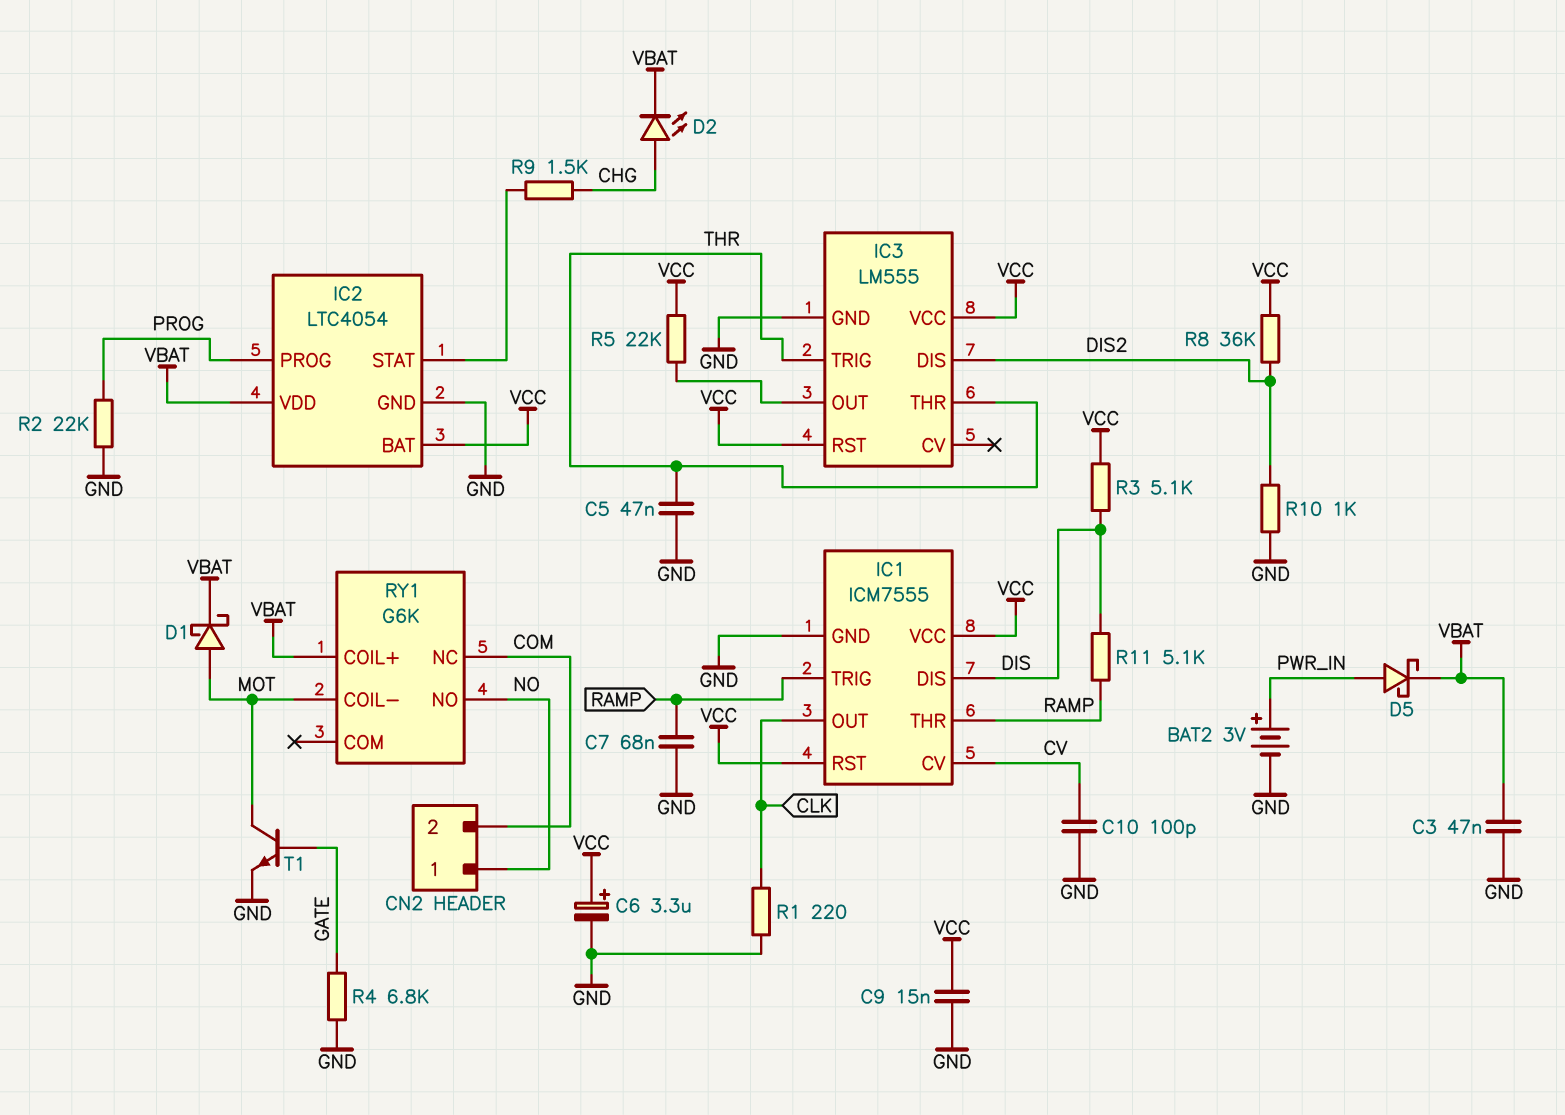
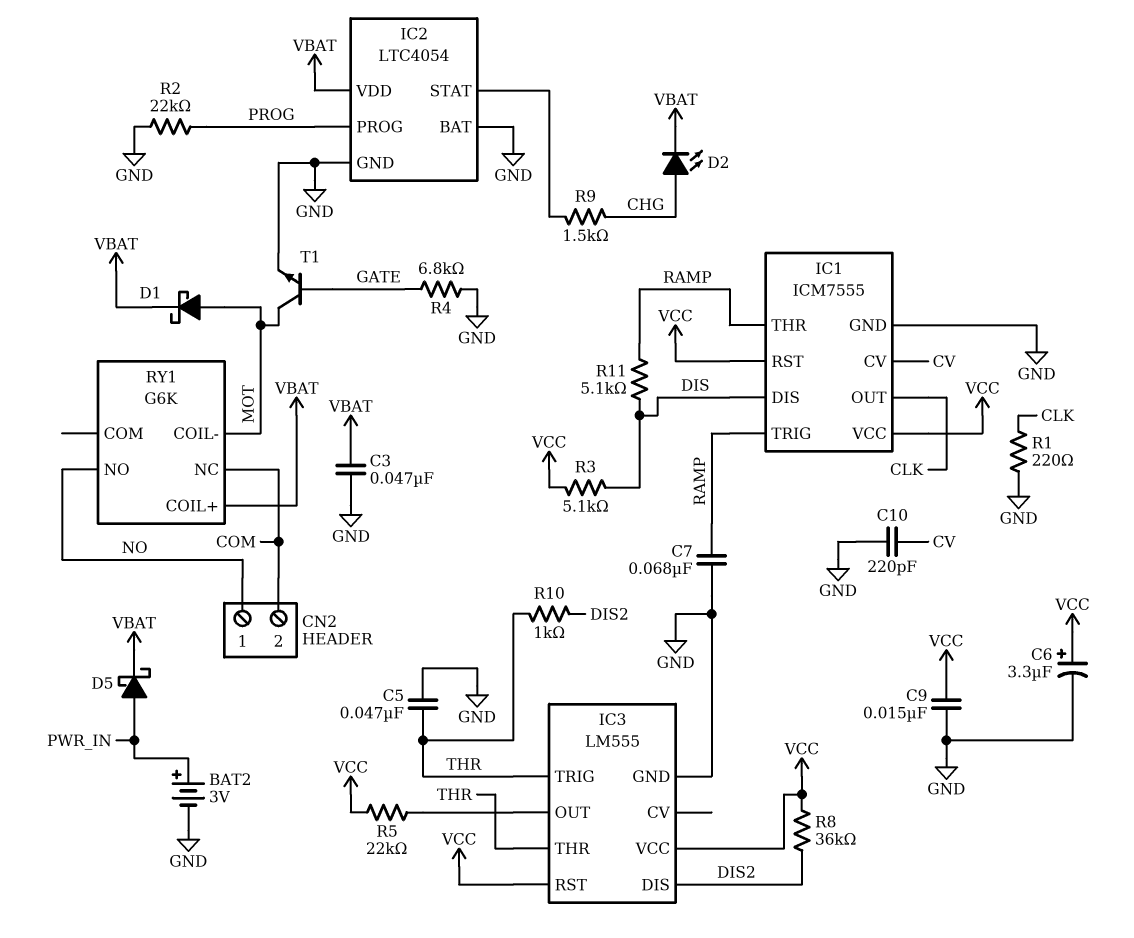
C10: 100pF (CV, GND) -> 220pF (CV, GND)
IC2 pin BAT: VCC -> GND
R10: 1k (DIS2, GND) -> 1k (DIS2, THR)

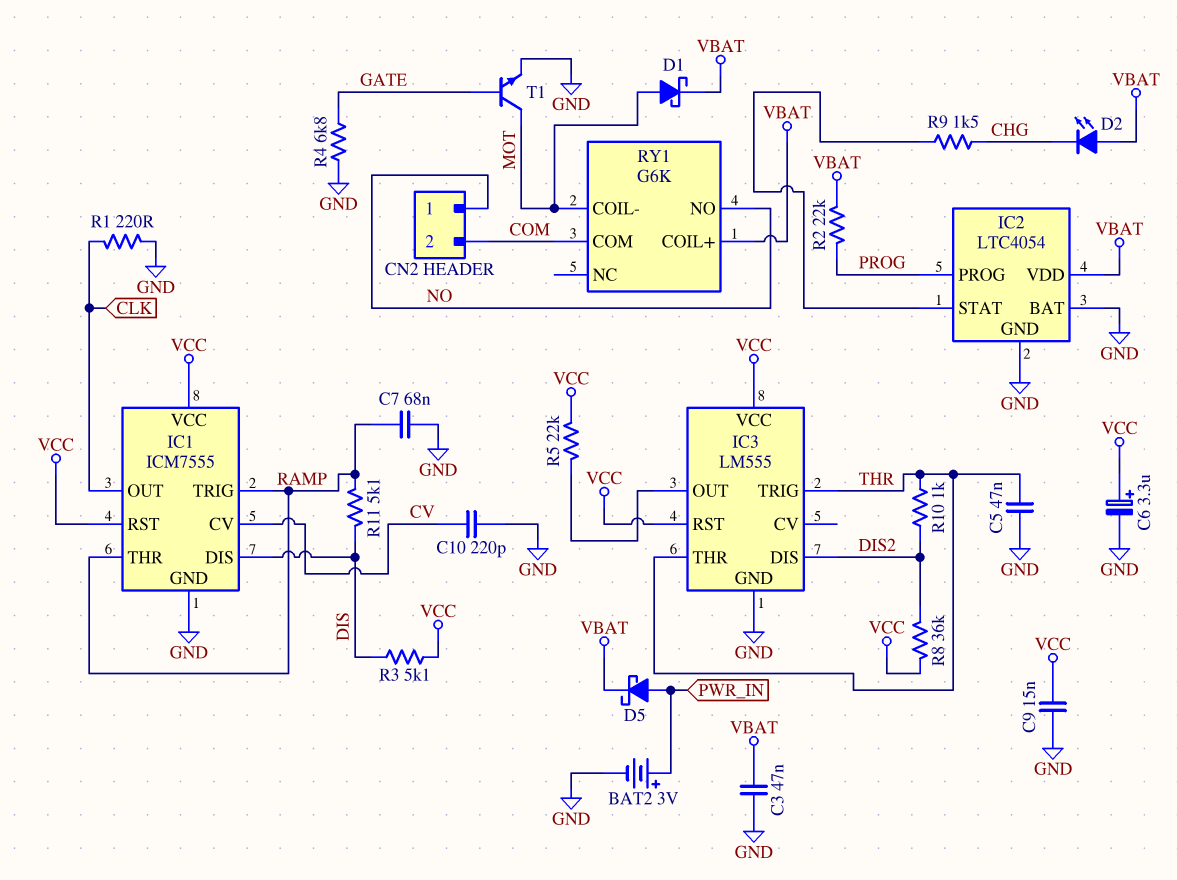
D2: LED (A CHG, K VBAT) -> LED (A VBAT, K CHG)
R2: 22k (GND, PROG) -> 22k (PROG, VBAT)
RY1 pin COM: none -> COM
RY1 pin NC: COM -> none

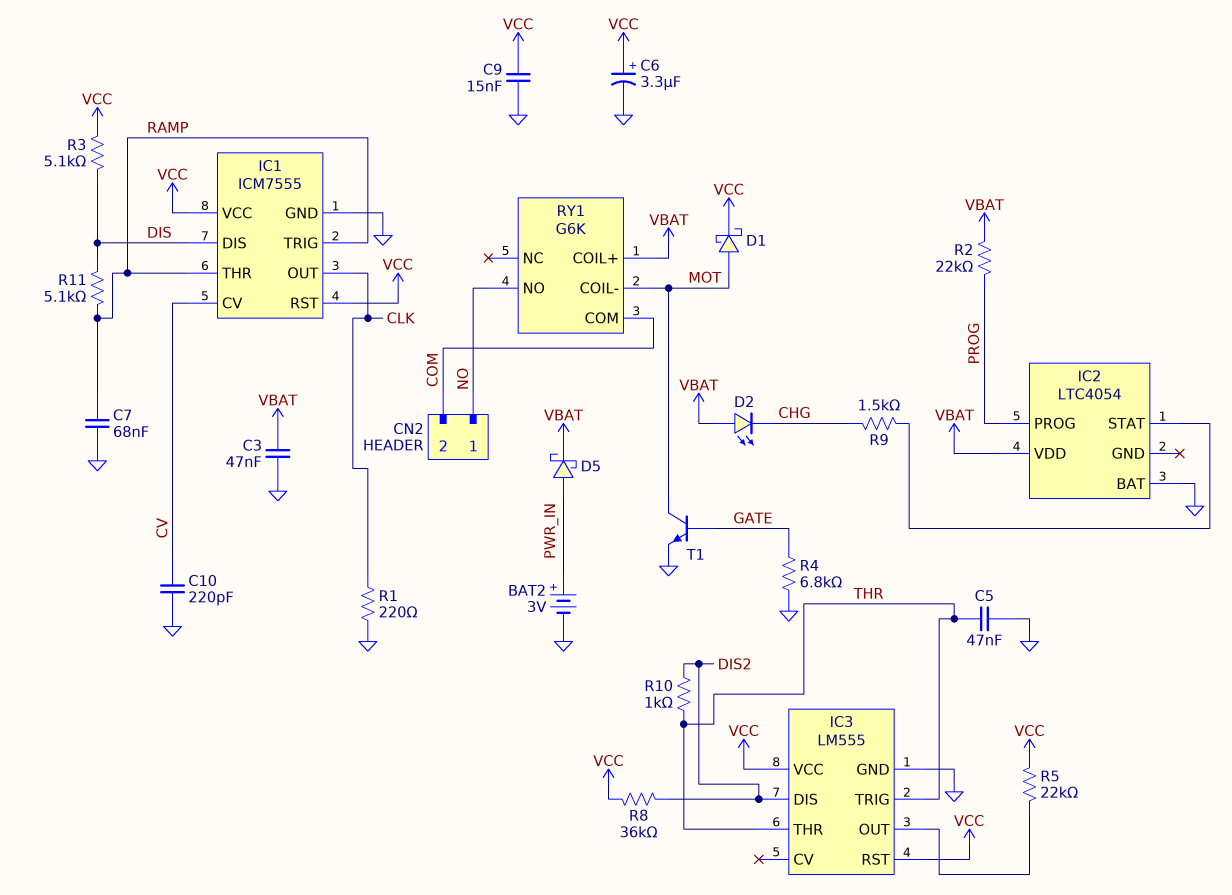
D1: schottky (A MOT, K VBAT) -> schottky (A MOT, K VCC)
IC2 pin GND: GND -> none

